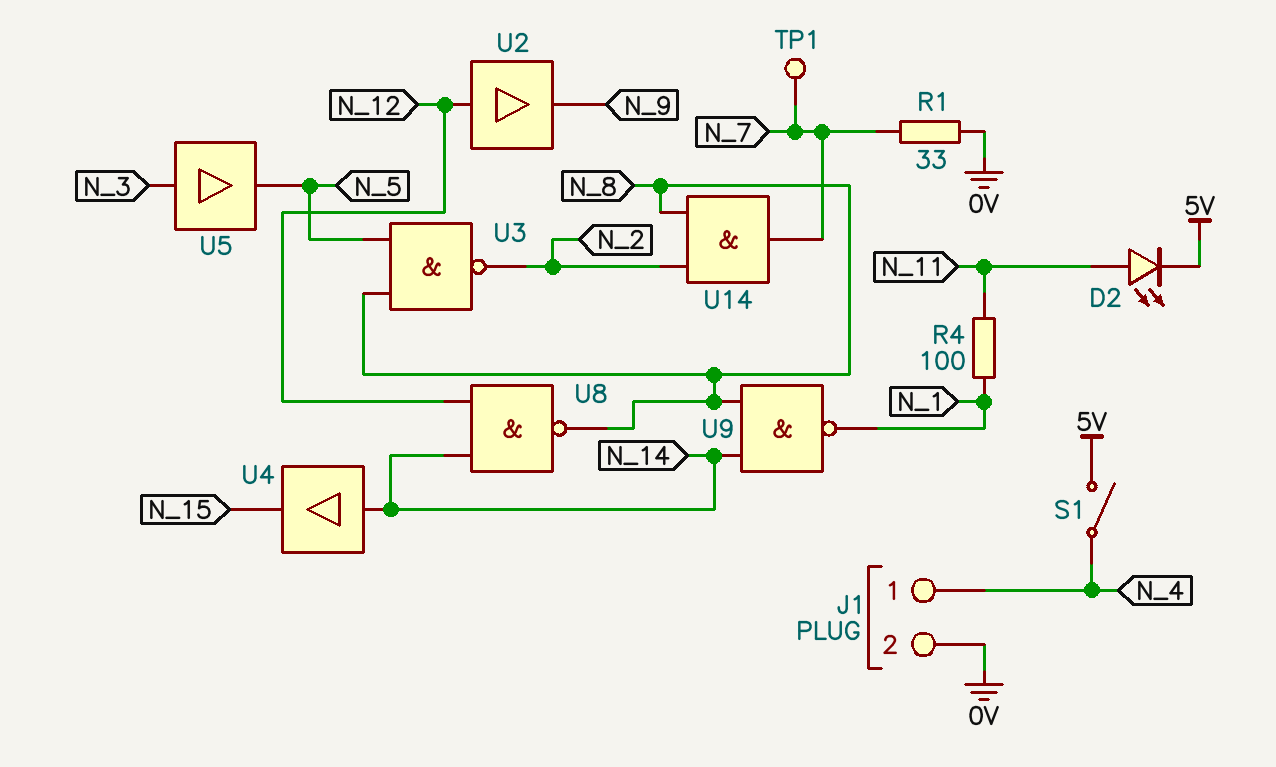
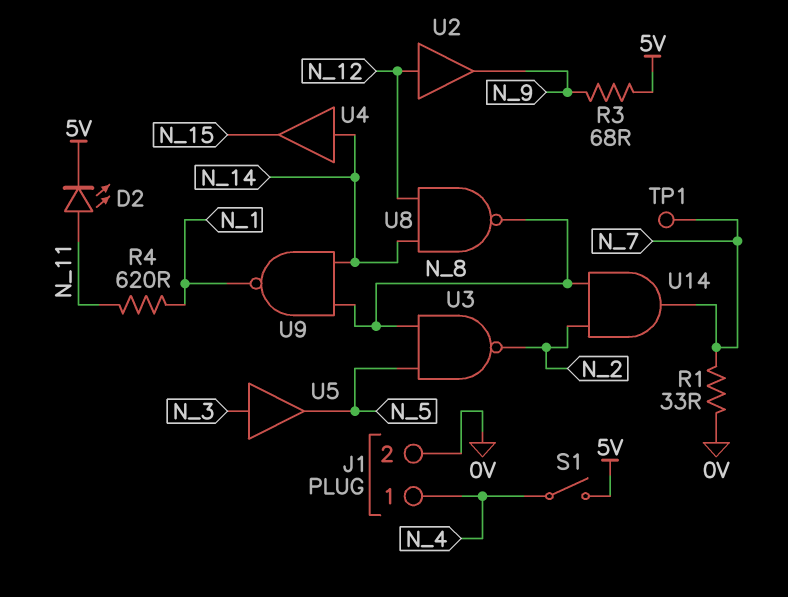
R3: none -> 68 (5V, N_9)
R4: 100 (N_1, N_11) -> 620 (N_1, N_11)

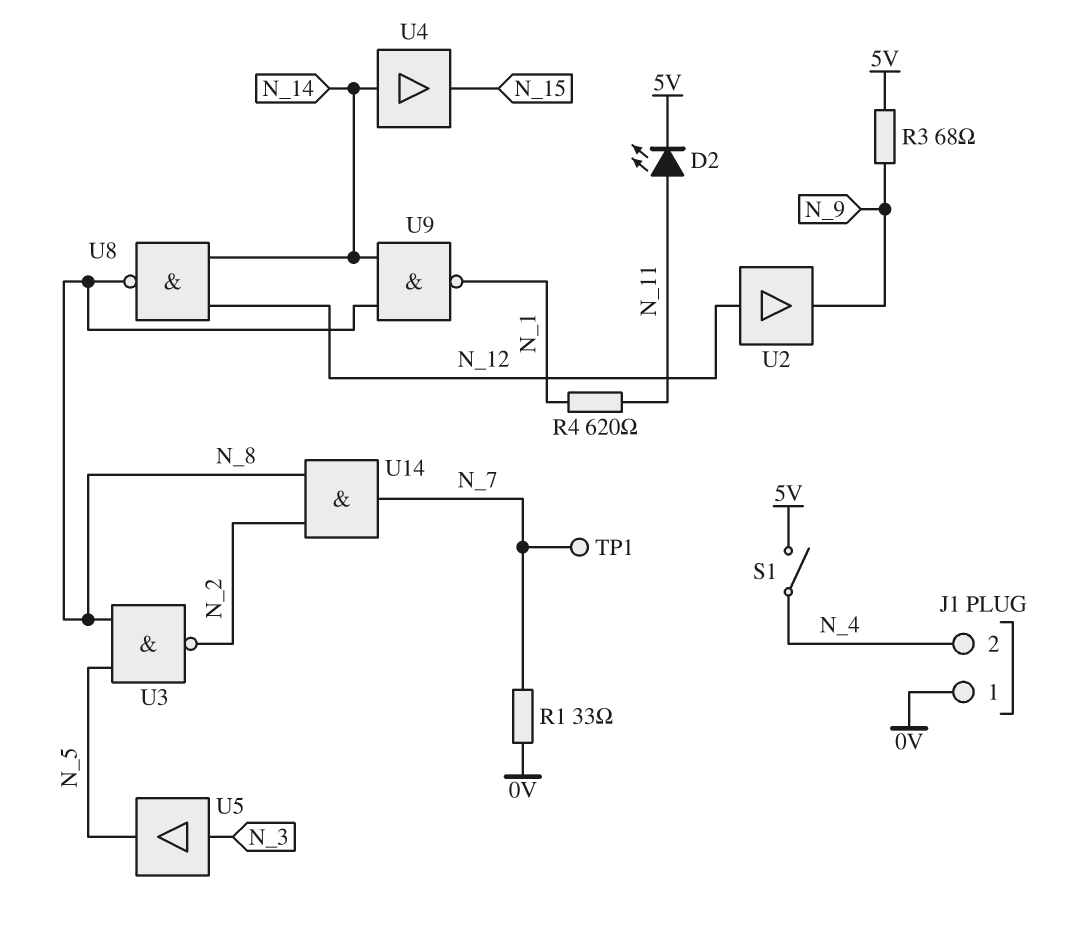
J1 pin 1: N_4 -> 0V
J1 pin 2: 0V -> N_4

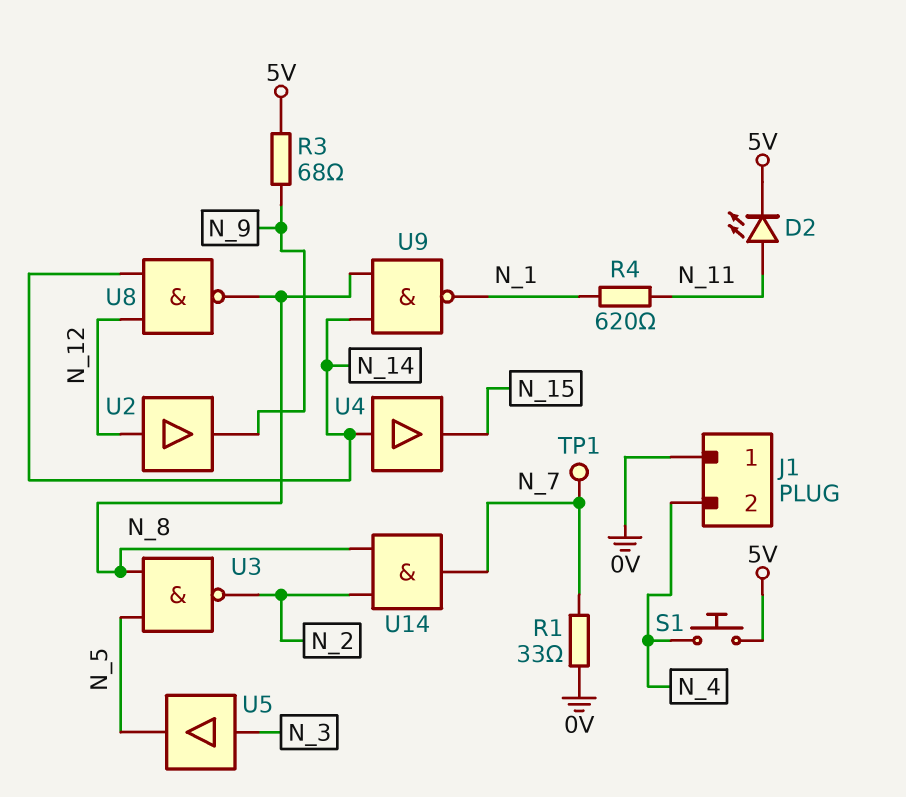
S1: switch (5V, N_4) -> button (5V, N_4)

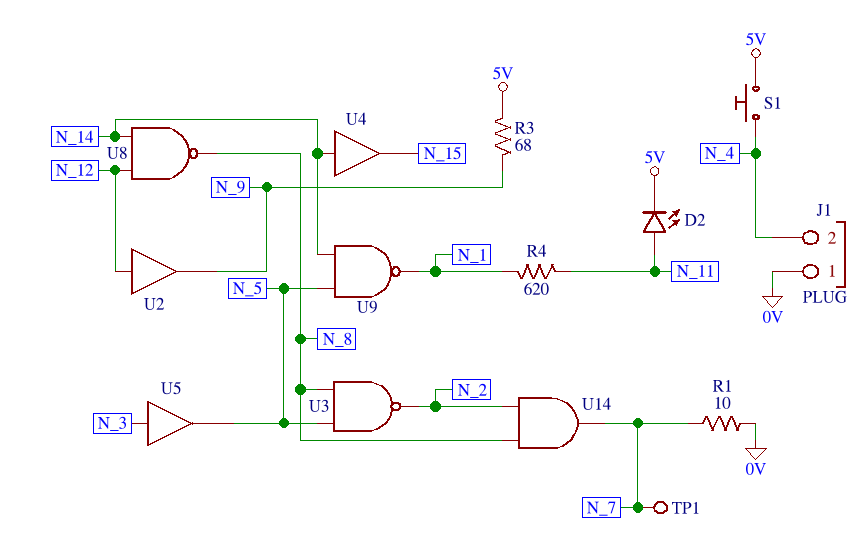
R1: 33 (0V, N_7) -> 10 (0V, N_7)
U9: NAND (in N_8, in N_14, out N_1) -> NAND (in N_5, in N_14, out N_1)

